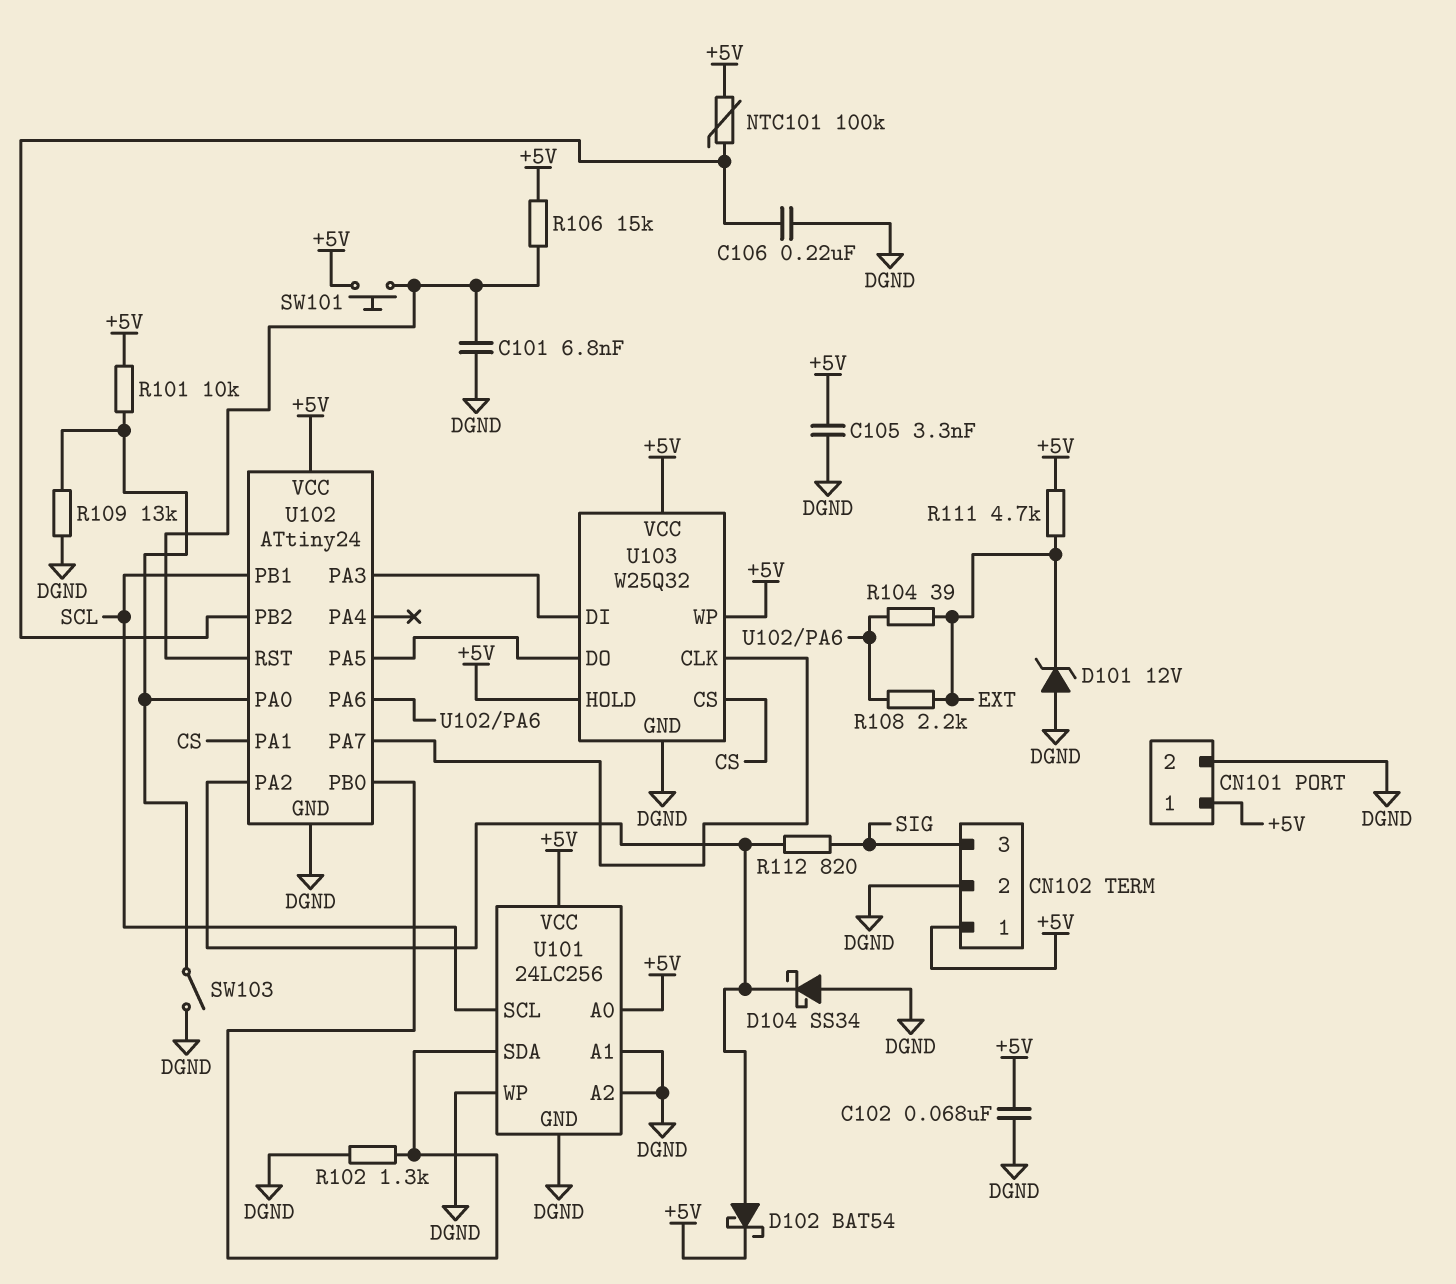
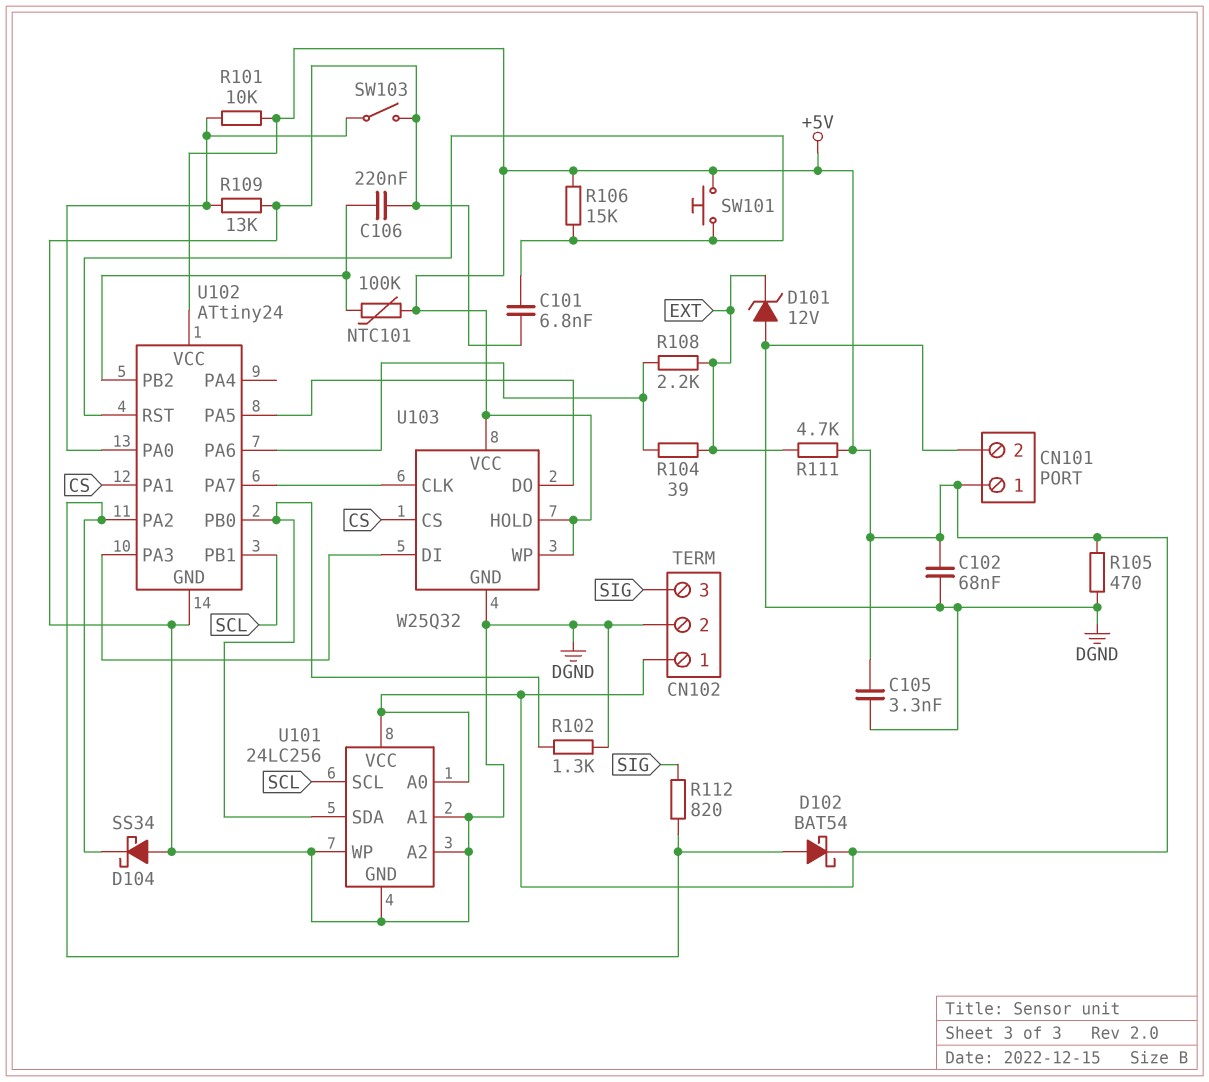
R105: none -> 470 (+5V, DGND)

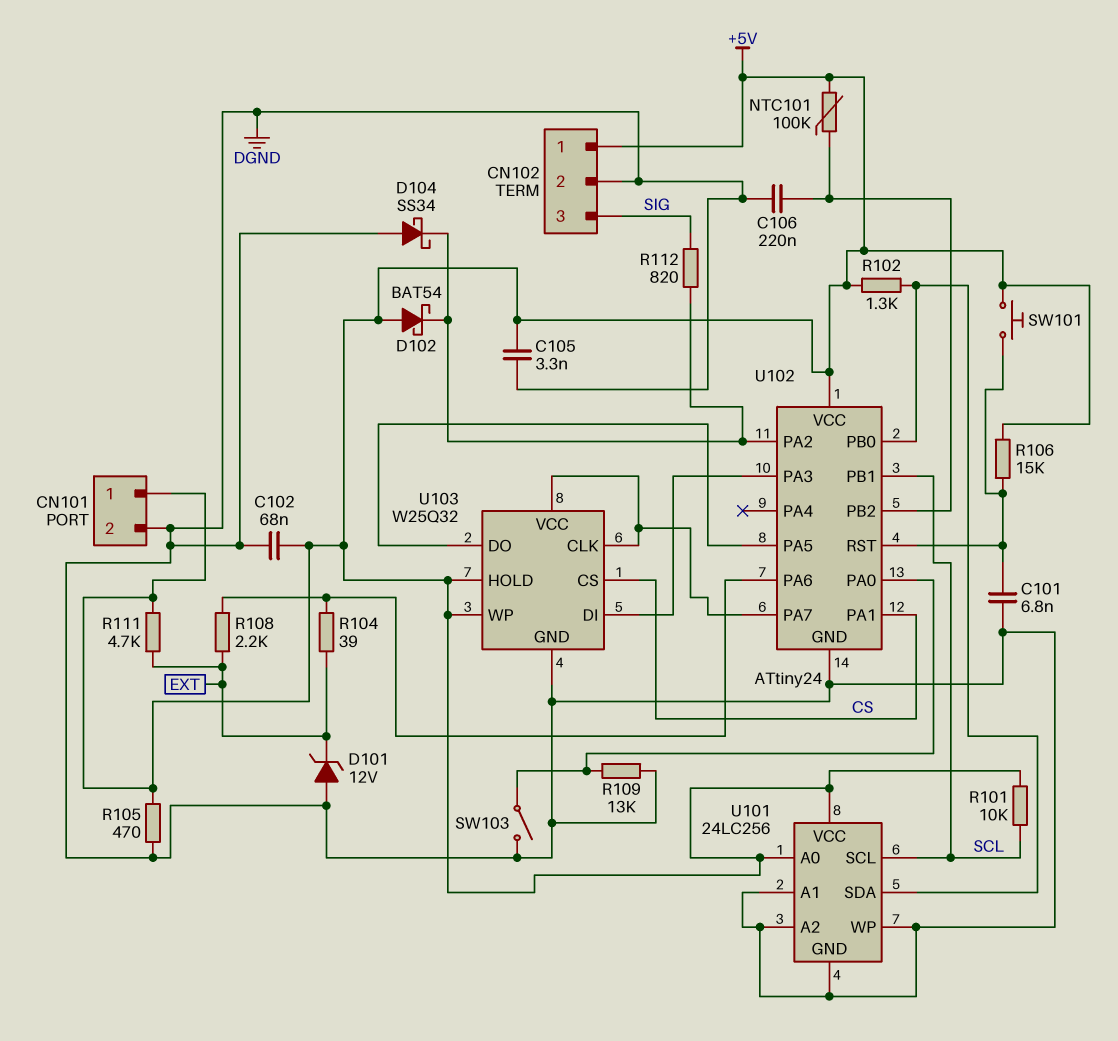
D102: schottky BAT54 (A U102/PA2, K +5V) -> schottky BAT54 (A +5V, K U102/PA2)
R101: 10k (+5V, U102/PA0) -> 10k (+5V, SCL)
R102: 1.3k (DGND, U101/SDA) -> 1.3k (+5V, U101/SDA)
U103 pin VCC: +5V -> U102/PA7

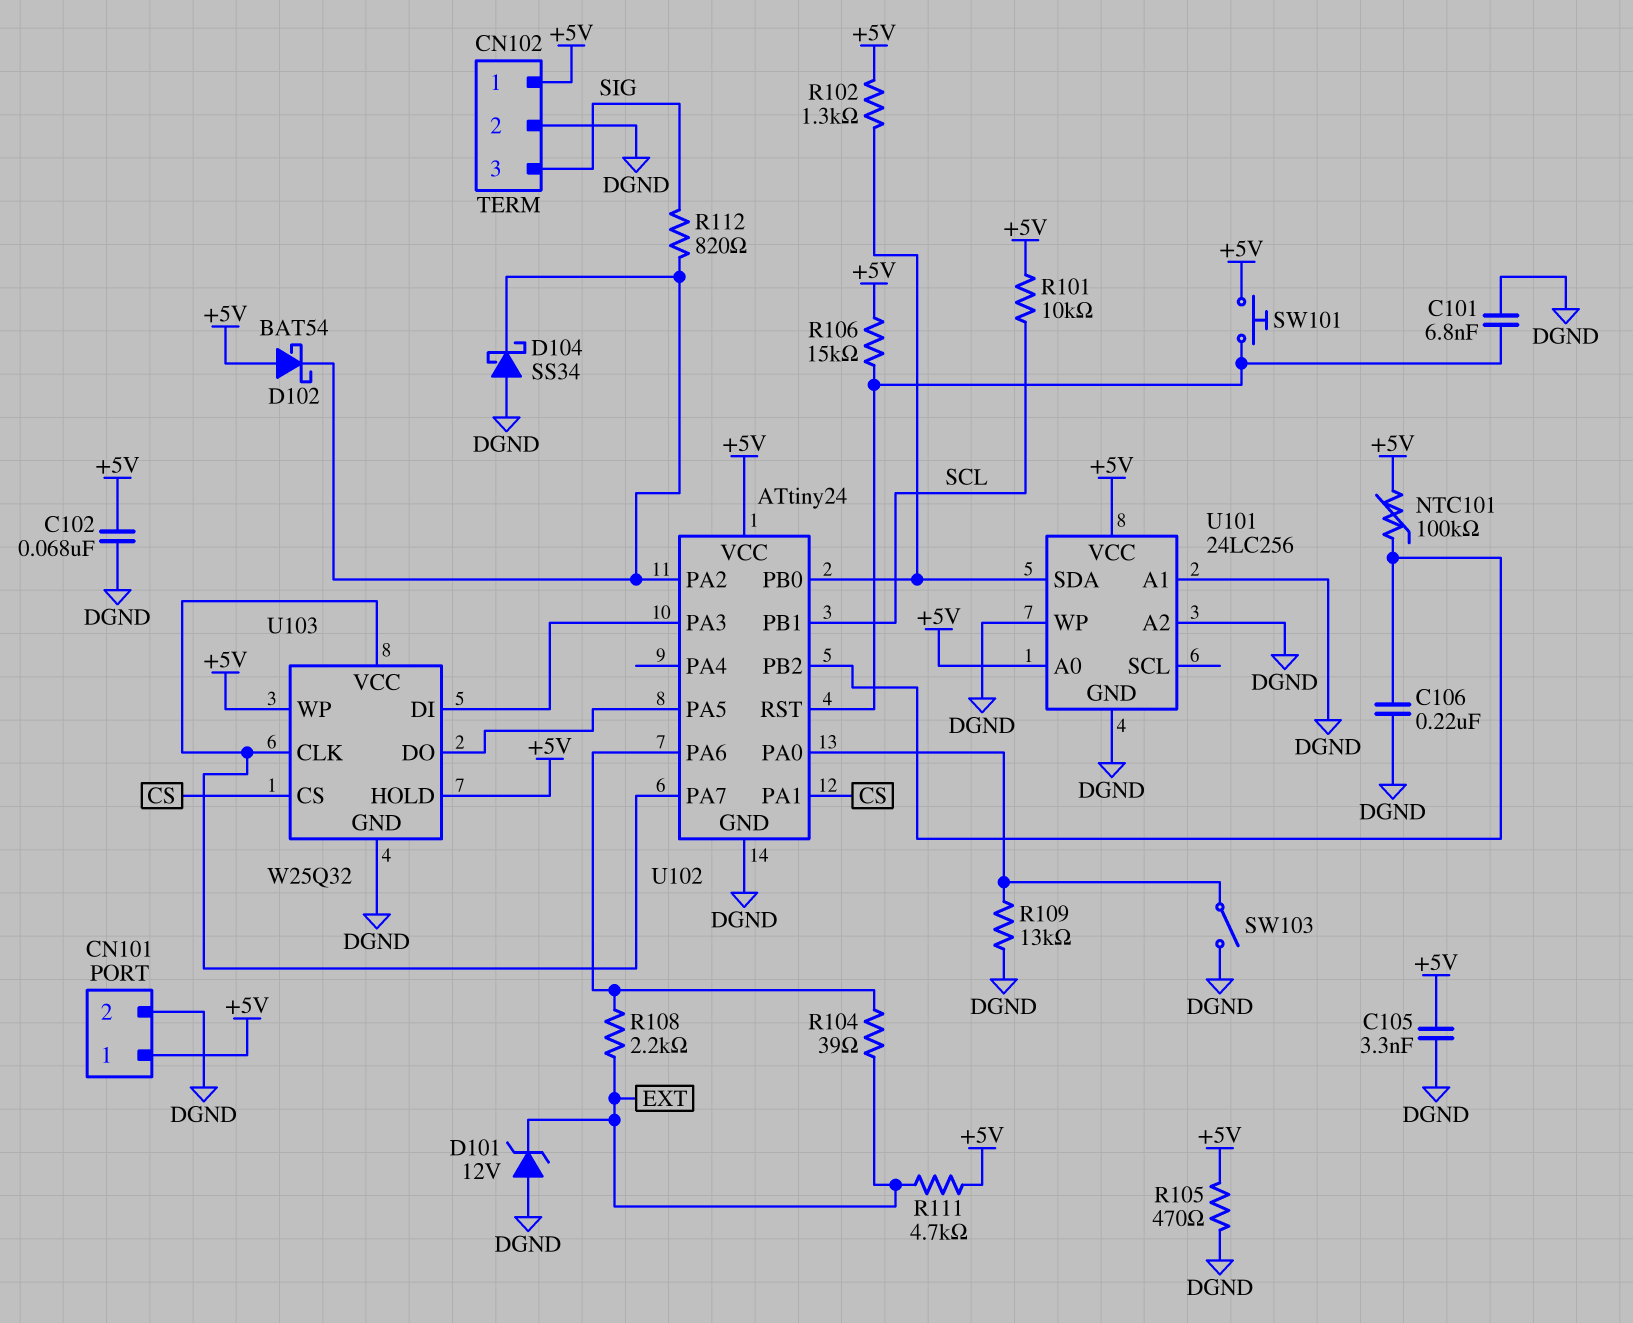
U101 pin SCL: SCL -> none

